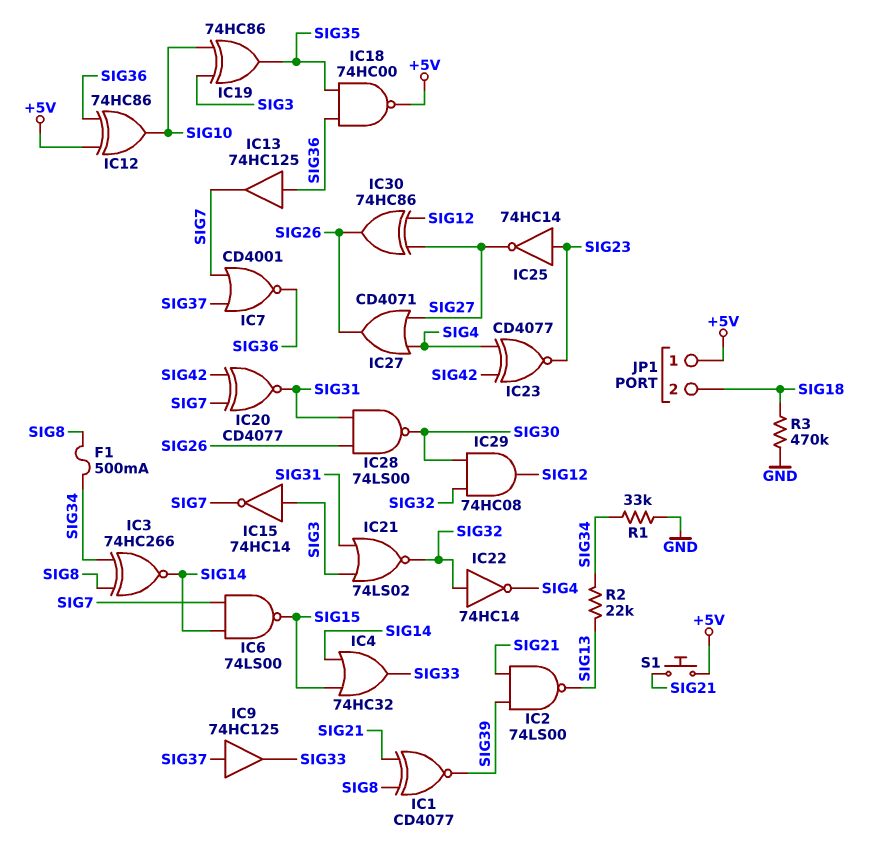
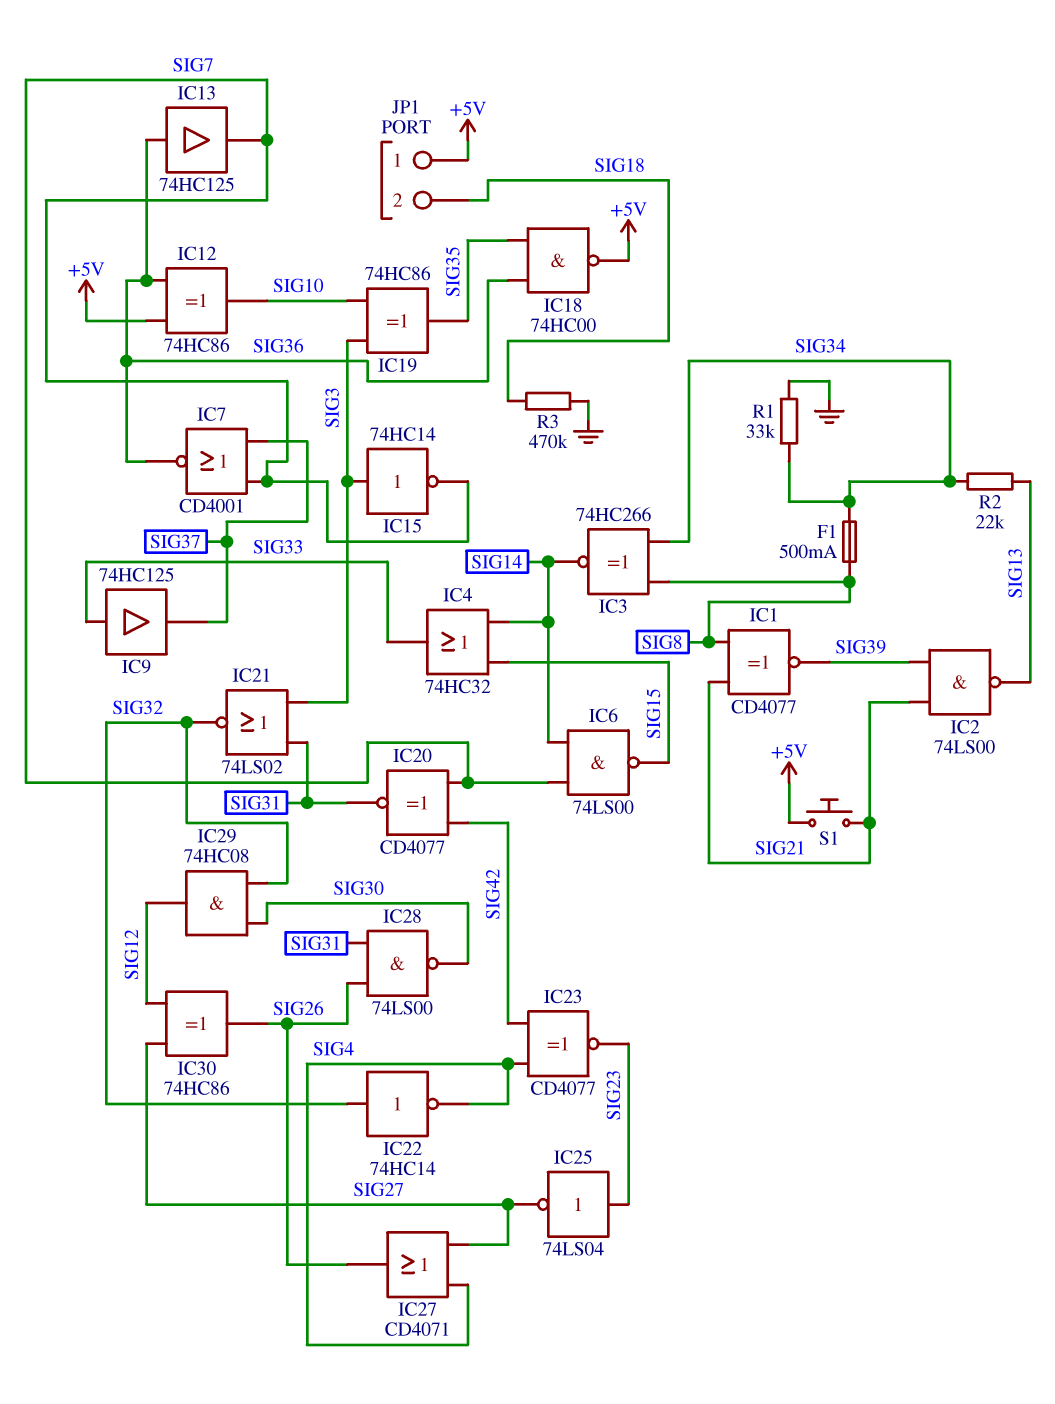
IC9: buffer 74HC125 (in SIG37, out SIG33) -> buffer 74HC125 (in SIG33, out SIG37)
IC25: NOT 74HC14 (in SIG23, out SIG27) -> NOT 74LS04 (in SIG23, out SIG27)

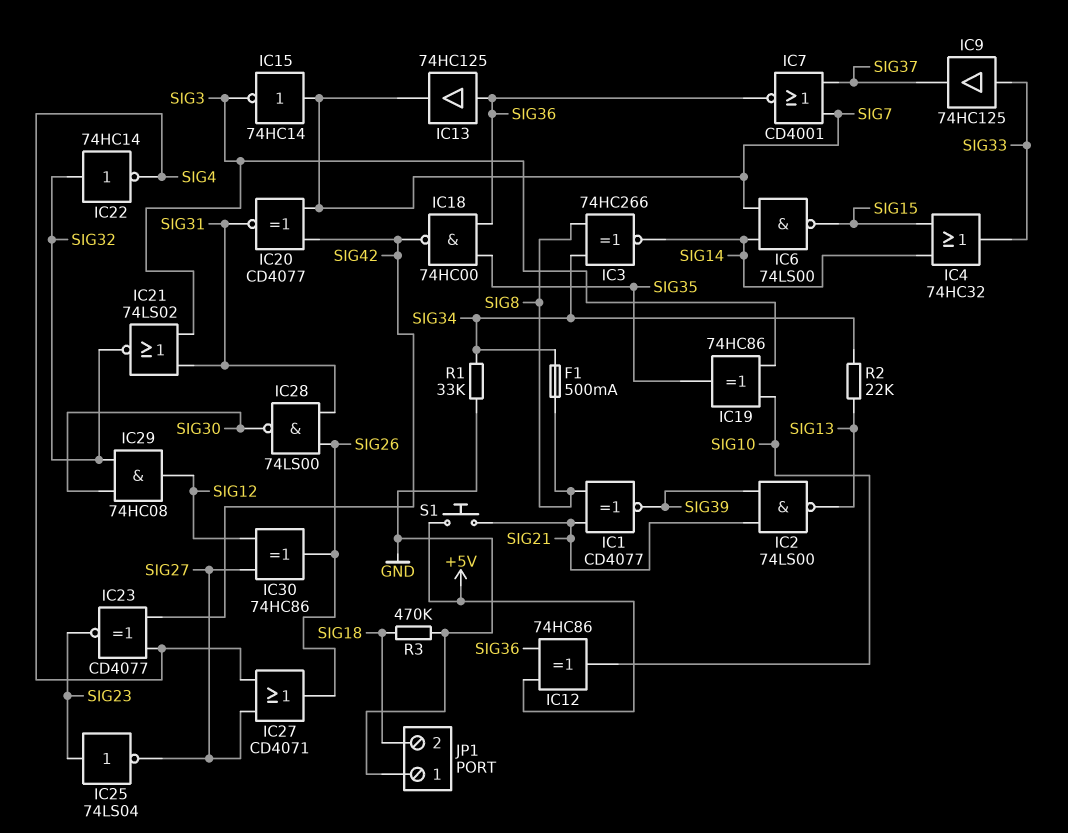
IC15: NOT 74HC14 (in SIG3, out SIG7) -> NOT 74HC14 (in SIG7, out SIG3)
IC18: NAND 74HC00 (in SIG35, in SIG36, out +5V) -> NAND 74HC00 (in SIG35, in SIG36, out SIG42)
JP1 pin 1: +5V -> GND

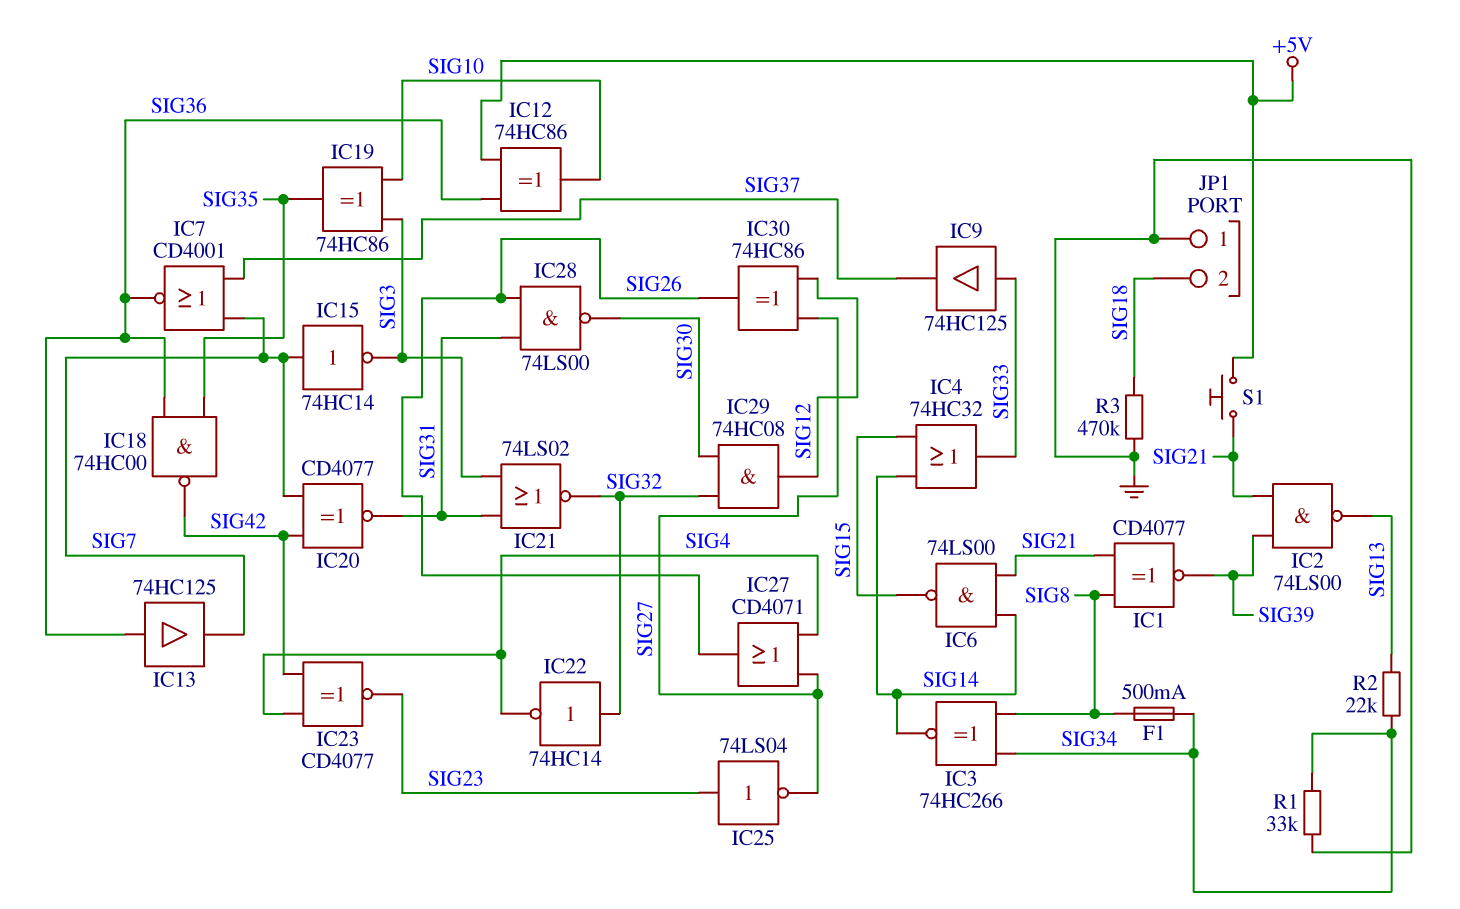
IC6: NAND 74LS00 (in SIG7, in SIG14, out SIG15) -> NAND 74LS00 (in SIG14, in SIG21, out SIG15)

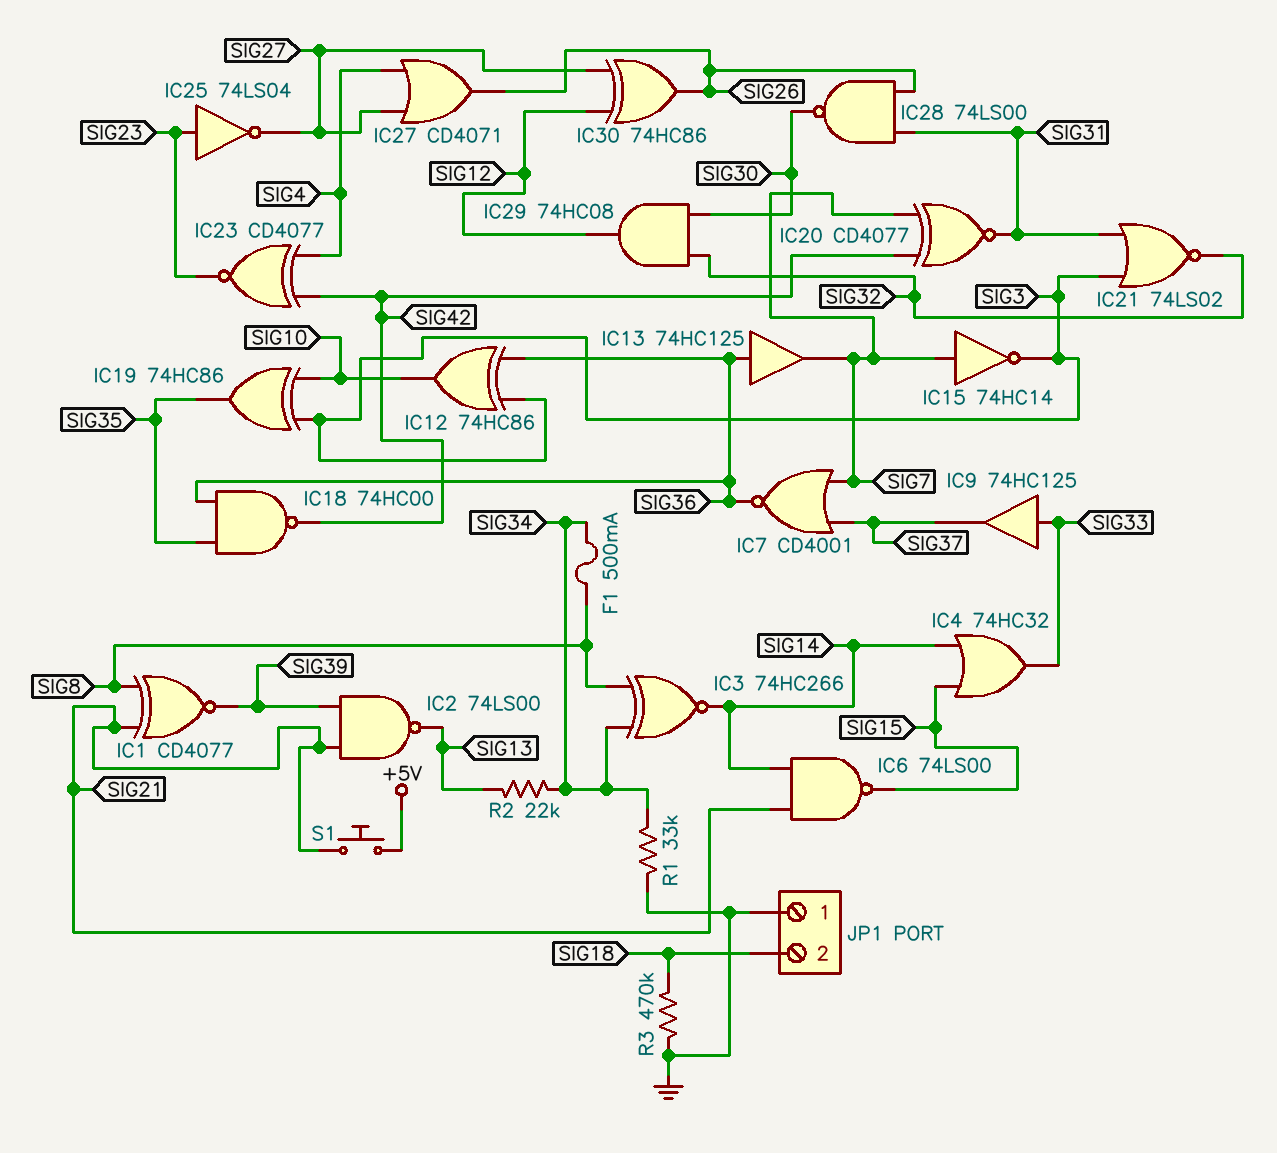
IC12: XOR 74HC86 (in +5V, in SIG36, out SIG10) -> XOR 74HC86 (in SIG3, in SIG36, out SIG10)
IC22: NOT 74HC14 (in SIG32, out SIG4) -> none

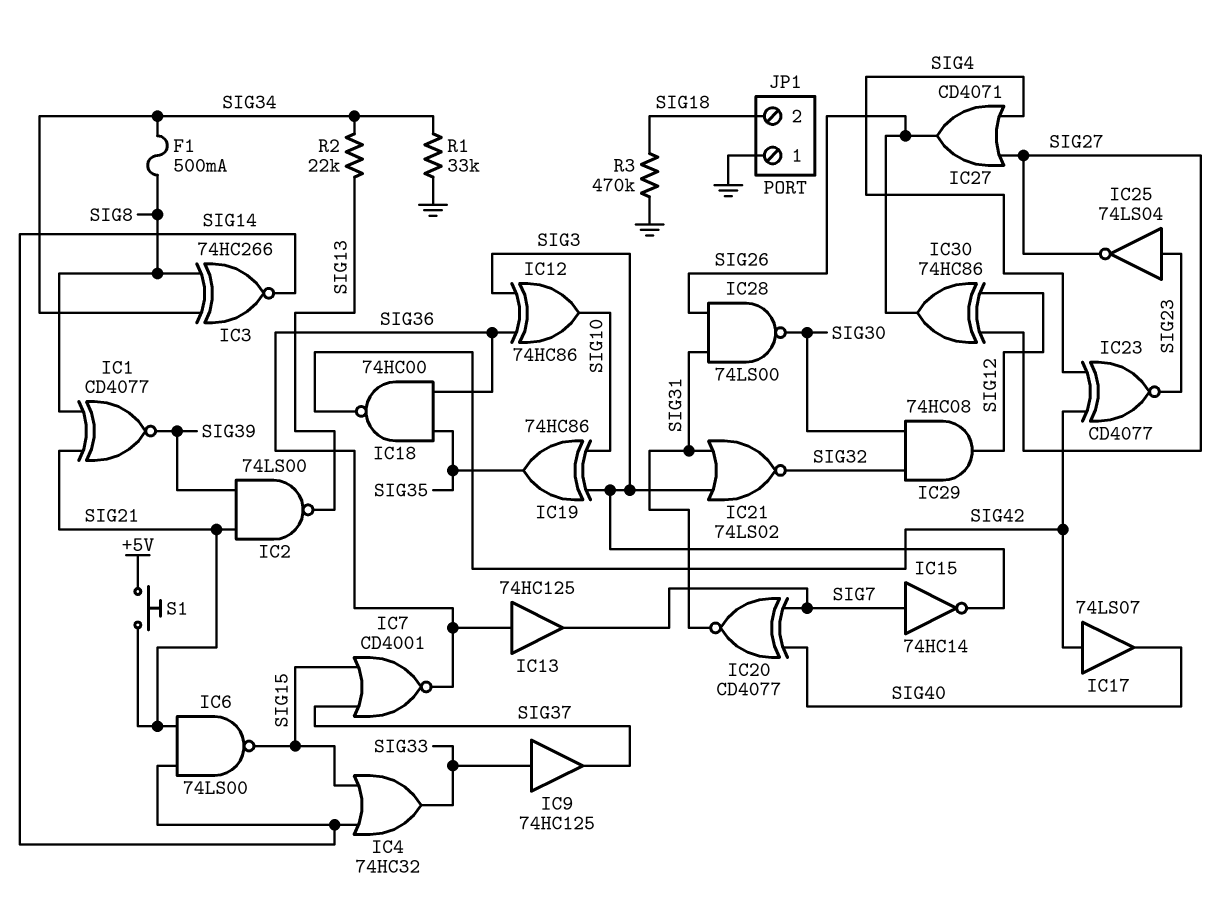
IC7: NOR CD4001 (in SIG7, in SIG37, out SIG36) -> NOR CD4001 (in SIG15, in SIG37, out SIG36)
IC17: none -> buffer 74LS07 (in SIG42, out SIG40)
IC20: XNOR CD4077 (in SIG7, in SIG42, out SIG31) -> XNOR CD4077 (in SIG7, in SIG40, out SIG31)

